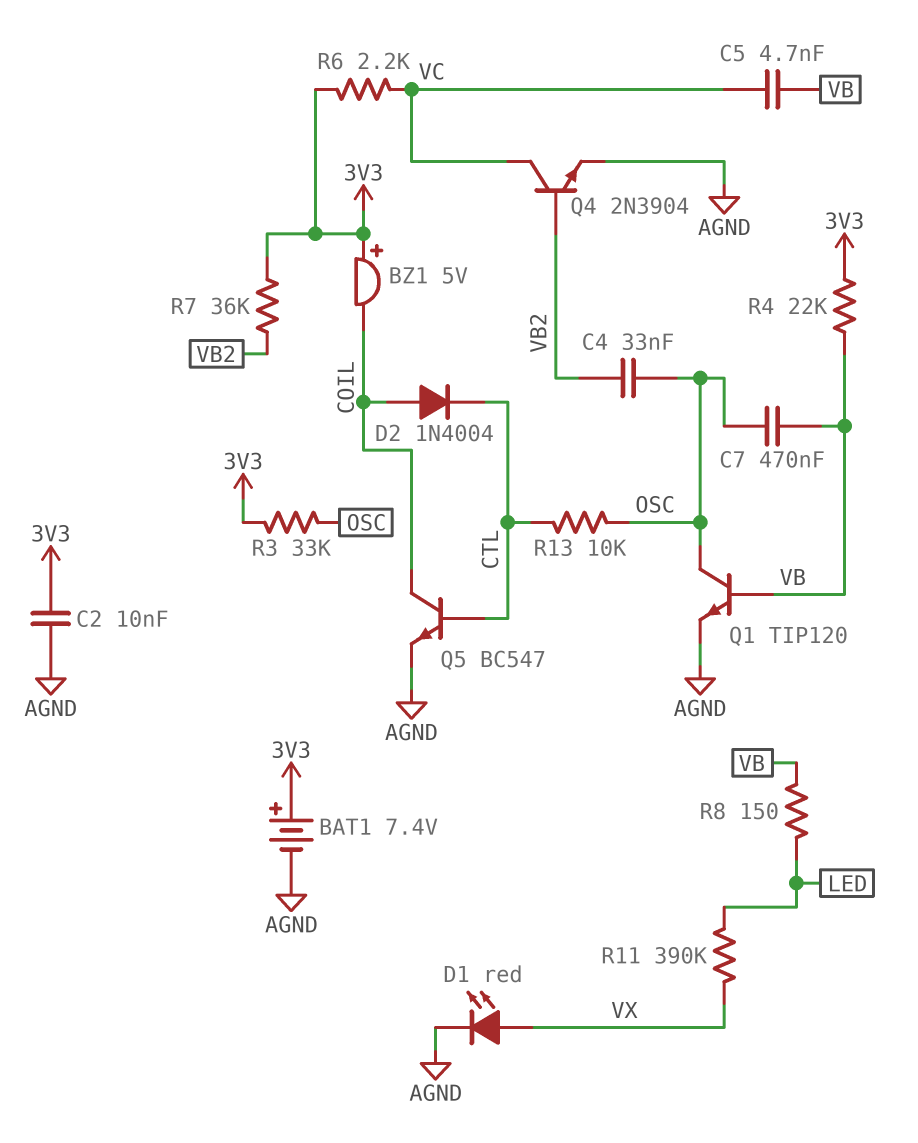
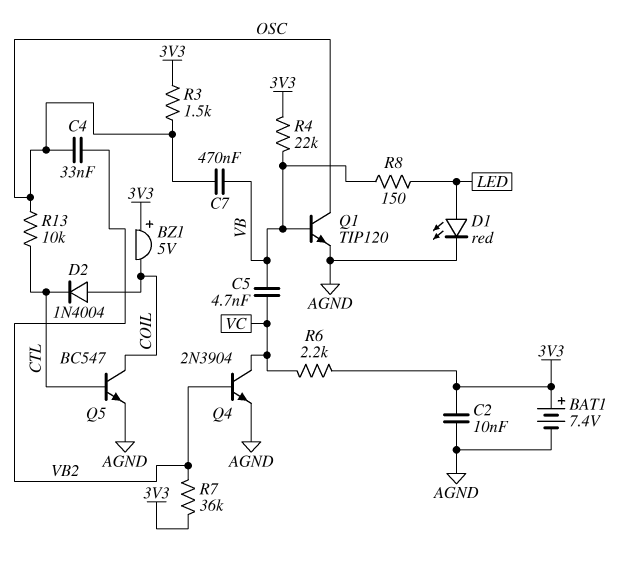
D1: LED red (A VX, K AGND) -> LED red (A LED, K AGND)
R3: 33k (3V3, OSC) -> 1.5k (3V3, OSC)
R11: 390k (LED, VX) -> none

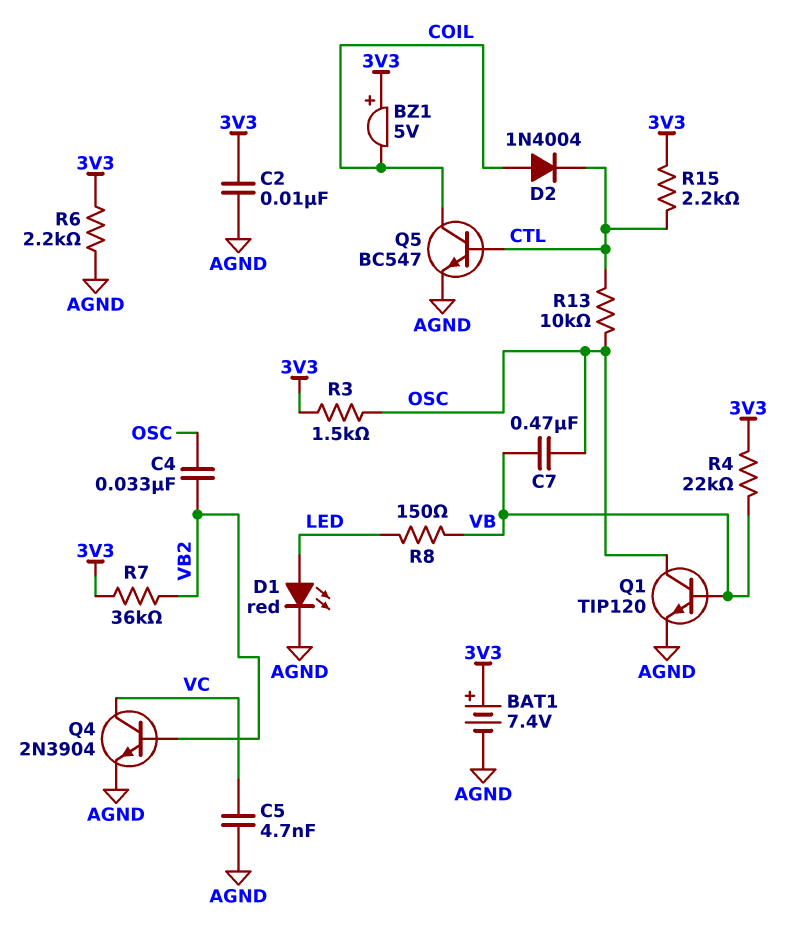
C5: 4.7nF (VB, VC) -> 4.7nF (AGND, VC)
R6: 2.2k (3V3, VC) -> 2.2k (3V3, AGND)
R15: none -> 2.2k (3V3, CTL)

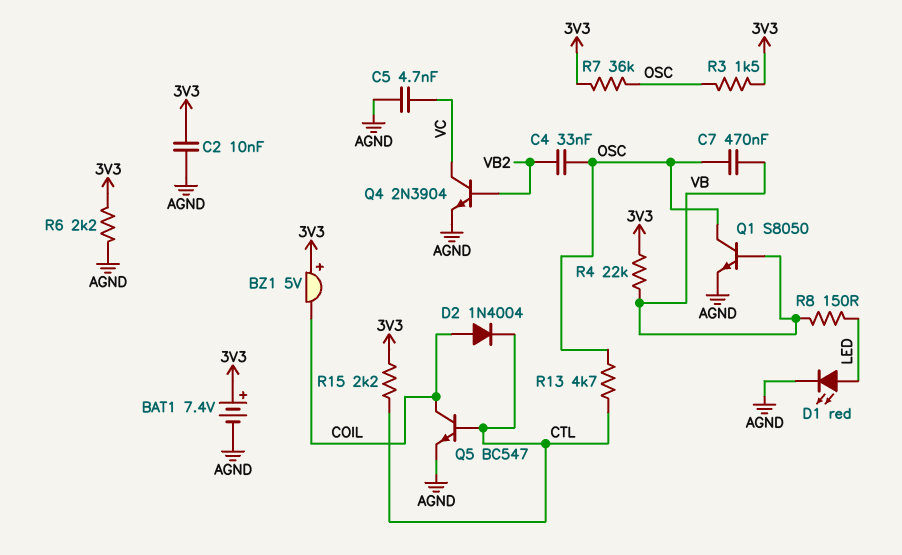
Q1: NPN TIP120 (B VB, C OSC, E AGND) -> NPN S8050 (B VB, C OSC, E AGND)
R7: 36k (3V3, VB2) -> 36k (3V3, OSC)
R13: 10k (CTL, OSC) -> 4.7k (CTL, OSC)

